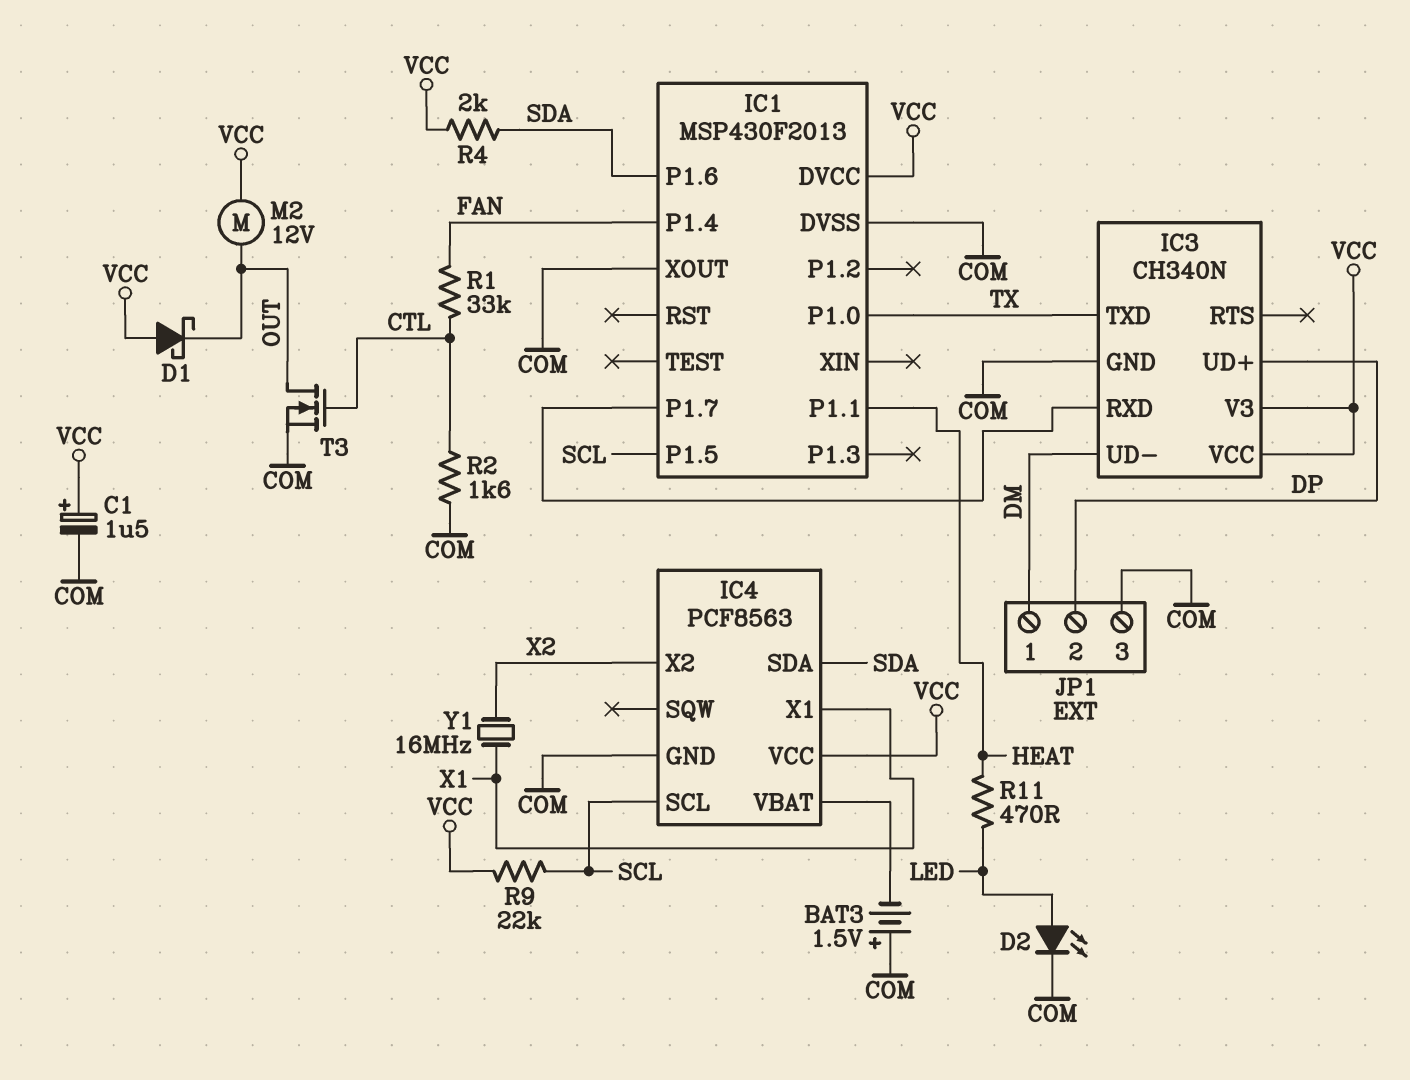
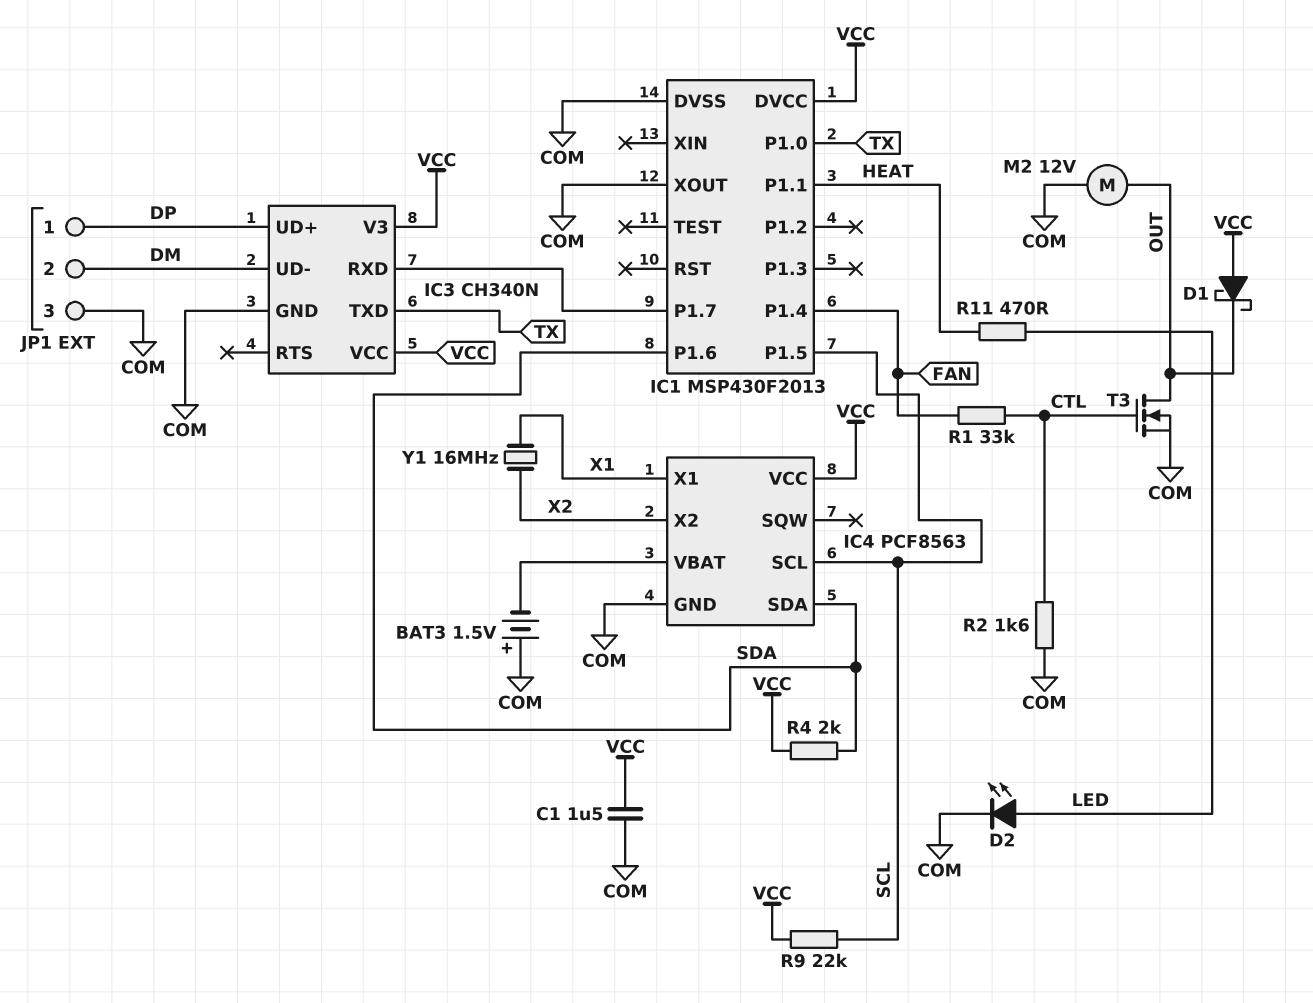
C1: 1.5uF (plus VCC, minus COM) -> 1.5uF (COM, VCC)
JP1 pin 1: DM -> DP
JP1 pin 2: DP -> DM
M2: motor 12V (OUT, VCC) -> motor 12V (COM, OUT)

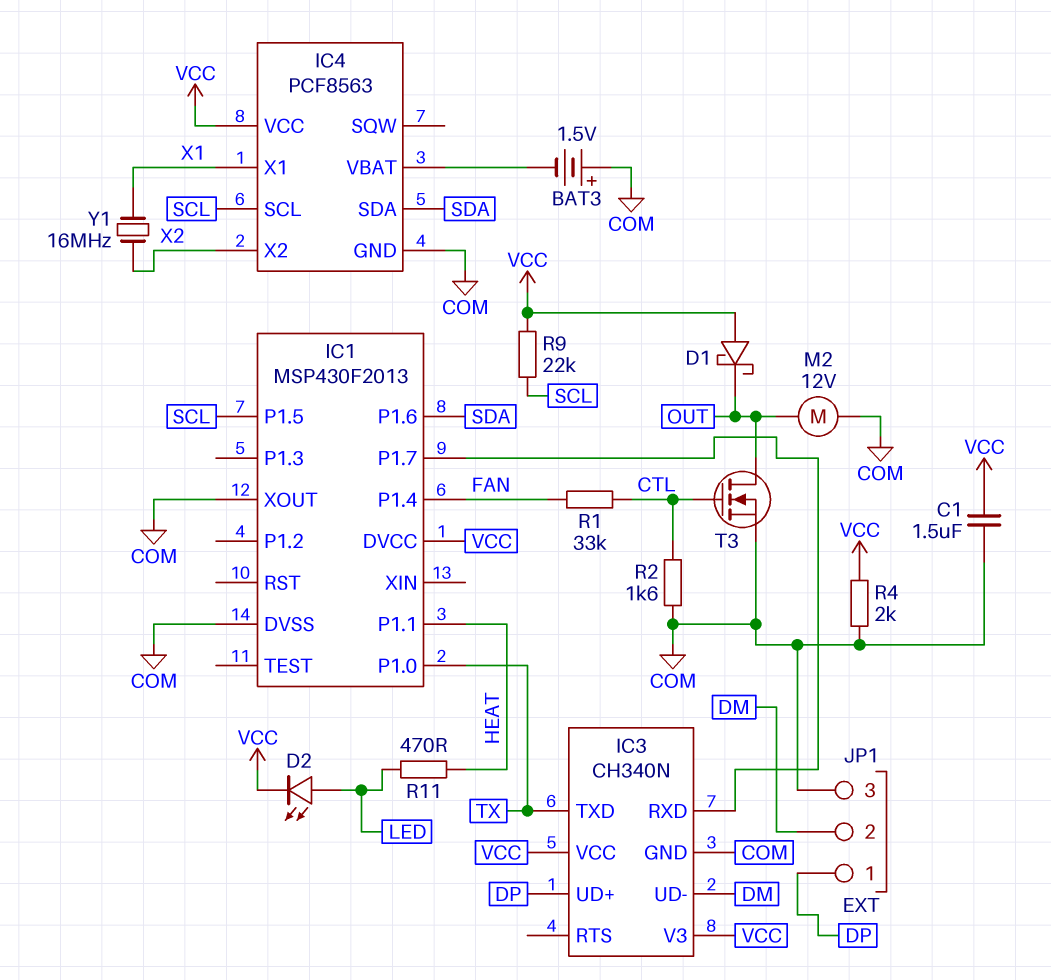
D2: LED (A LED, K COM) -> LED (A LED, K VCC)
R4: 2k (SDA, VCC) -> 2k (COM, VCC)

